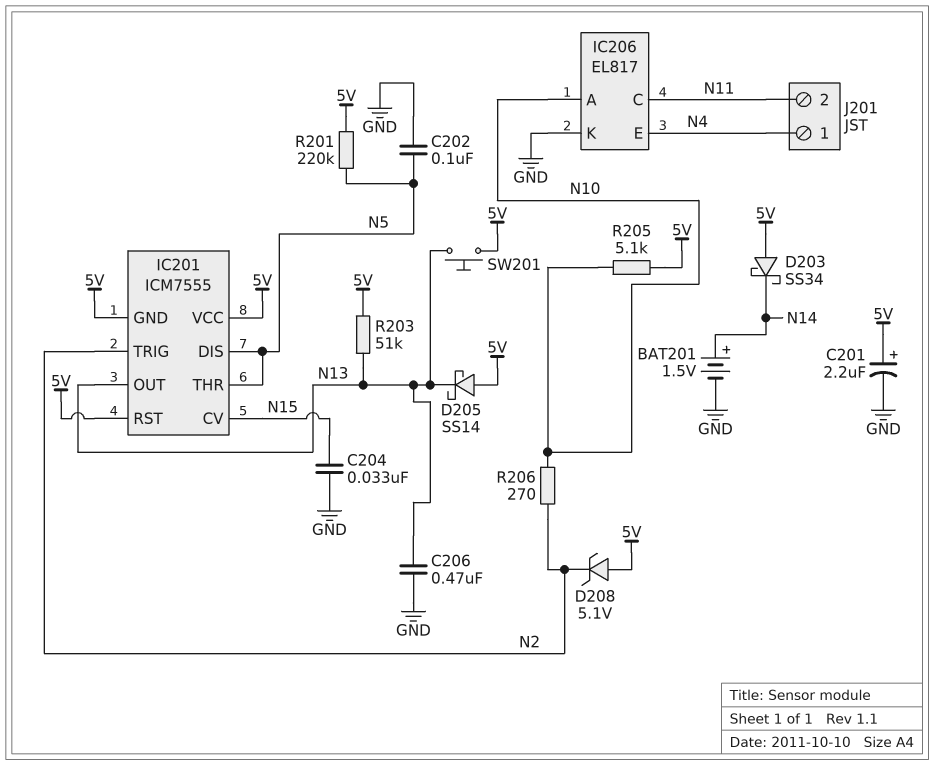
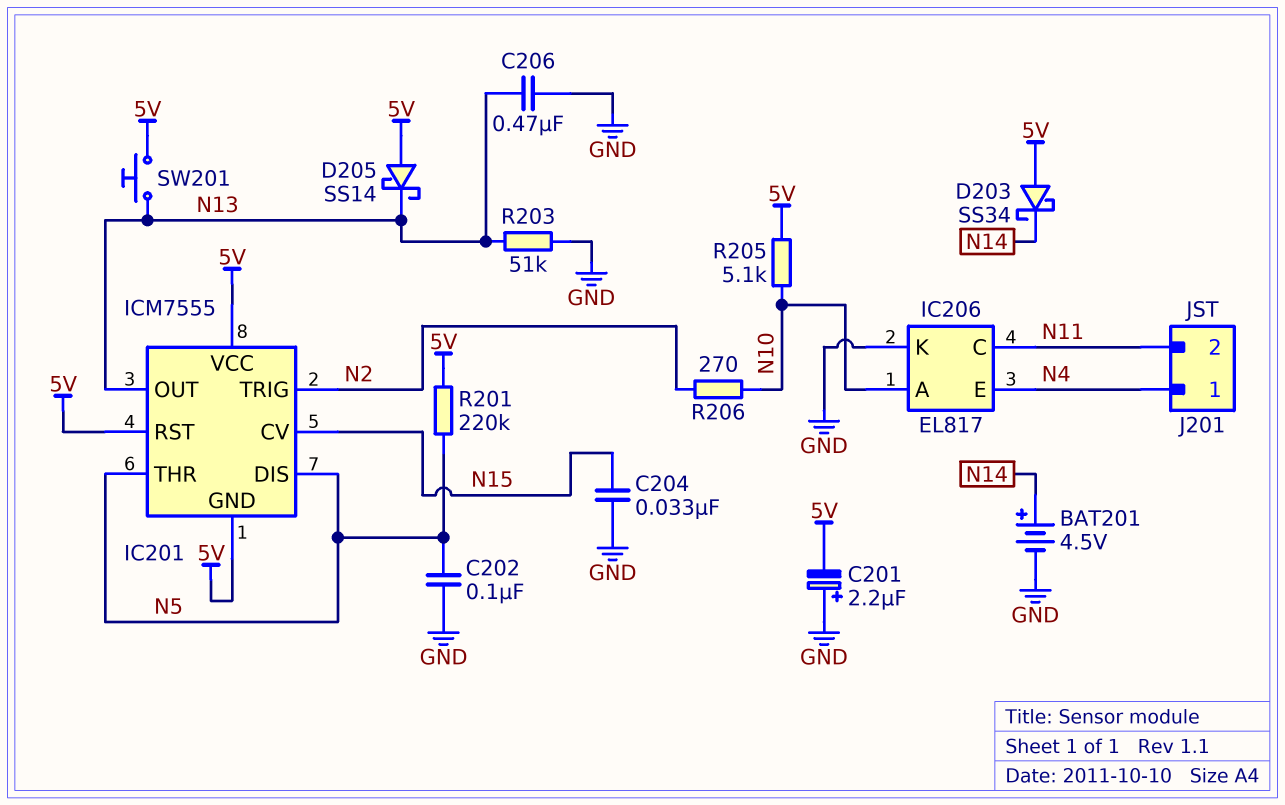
BAT201: 1.5V (plus N14, minus GND) -> 4.5V (plus N14, minus GND)
C201: 2.2uF (plus 5V, minus GND) -> 2.2uF (plus GND, minus 5V)
D208: zener 5.1V (A 5V, K N2) -> none
R203: 51k (5V, N13) -> 51k (GND, N13)

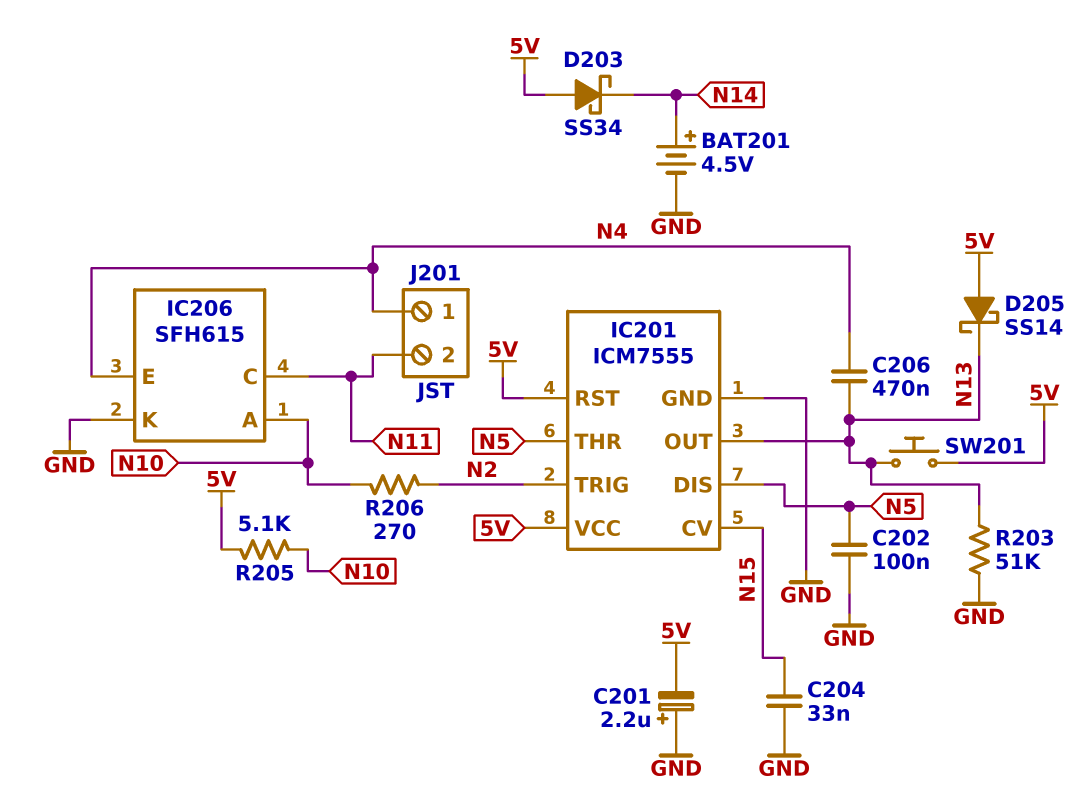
C206: 470nF (GND, N13) -> 470nF (N4, N13)
IC201 pin GND: 5V -> GND
IC206: EL817 -> SFH615
R201: 220k (5V, N5) -> none

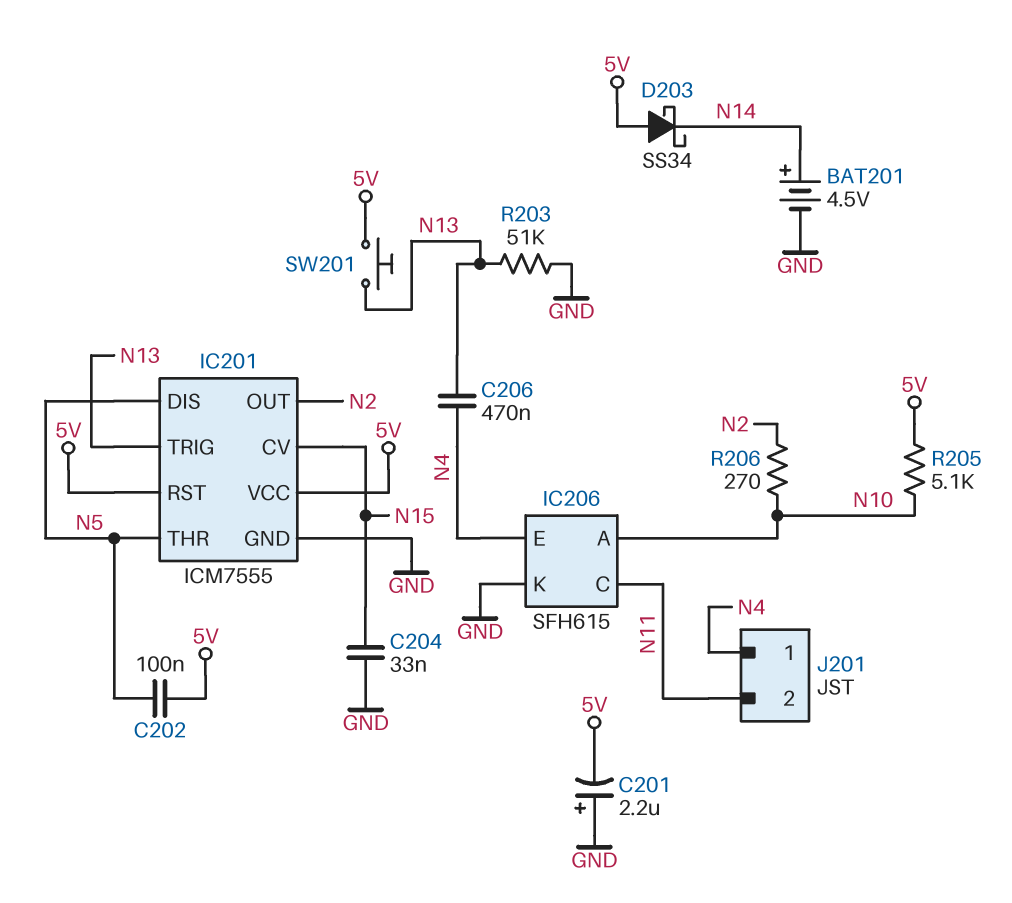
C202: 100nF (GND, N5) -> 100nF (5V, N5)
D205: schottky SS14 (A 5V, K N13) -> none
IC201 pin OUT: N13 -> N2
IC201 pin TRIG: N2 -> N13

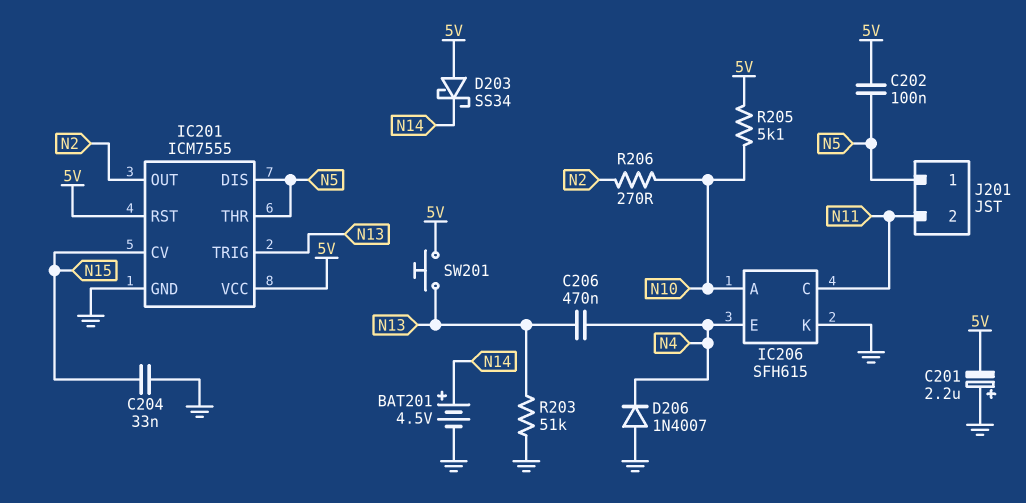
D206: none -> diode 1N4007 (A GND, K N4)
J201 pin 1: N4 -> N5

